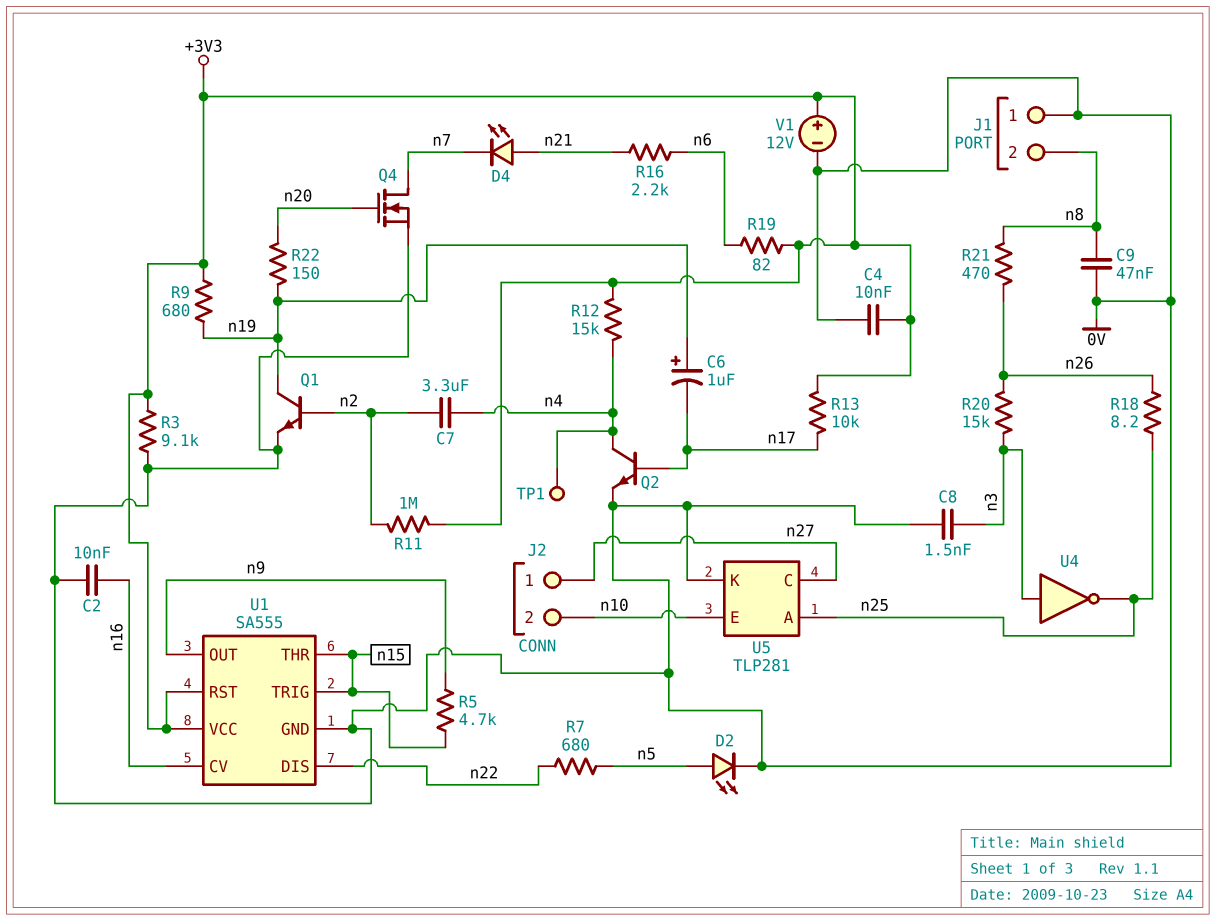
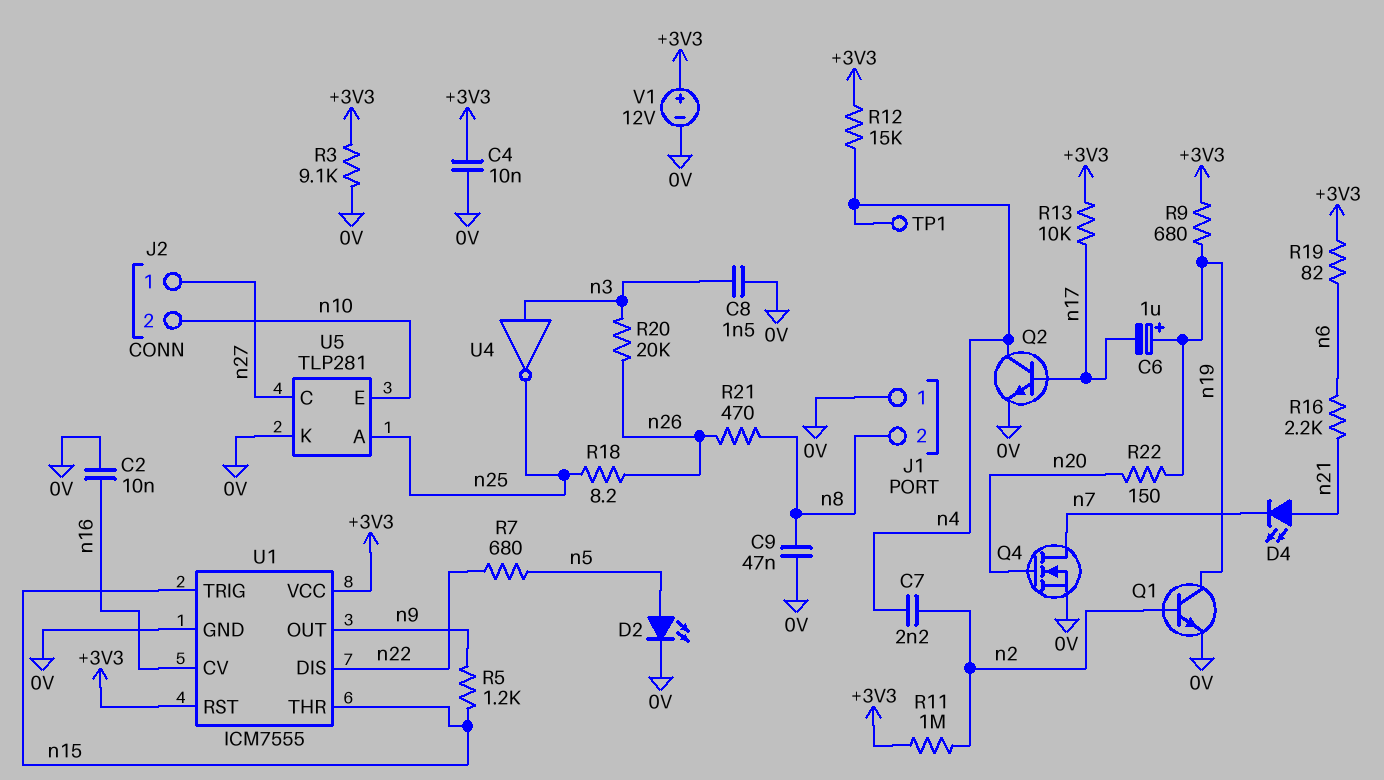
C7: 3.3uF (n2, n4) -> 2.2nF (n2, n4)
R5: 4.7k (n9, n15) -> 1.2k (n9, n15)
R20: 15k (n3, n26) -> 20k (n3, n26)
U1: SA555 -> ICM7555

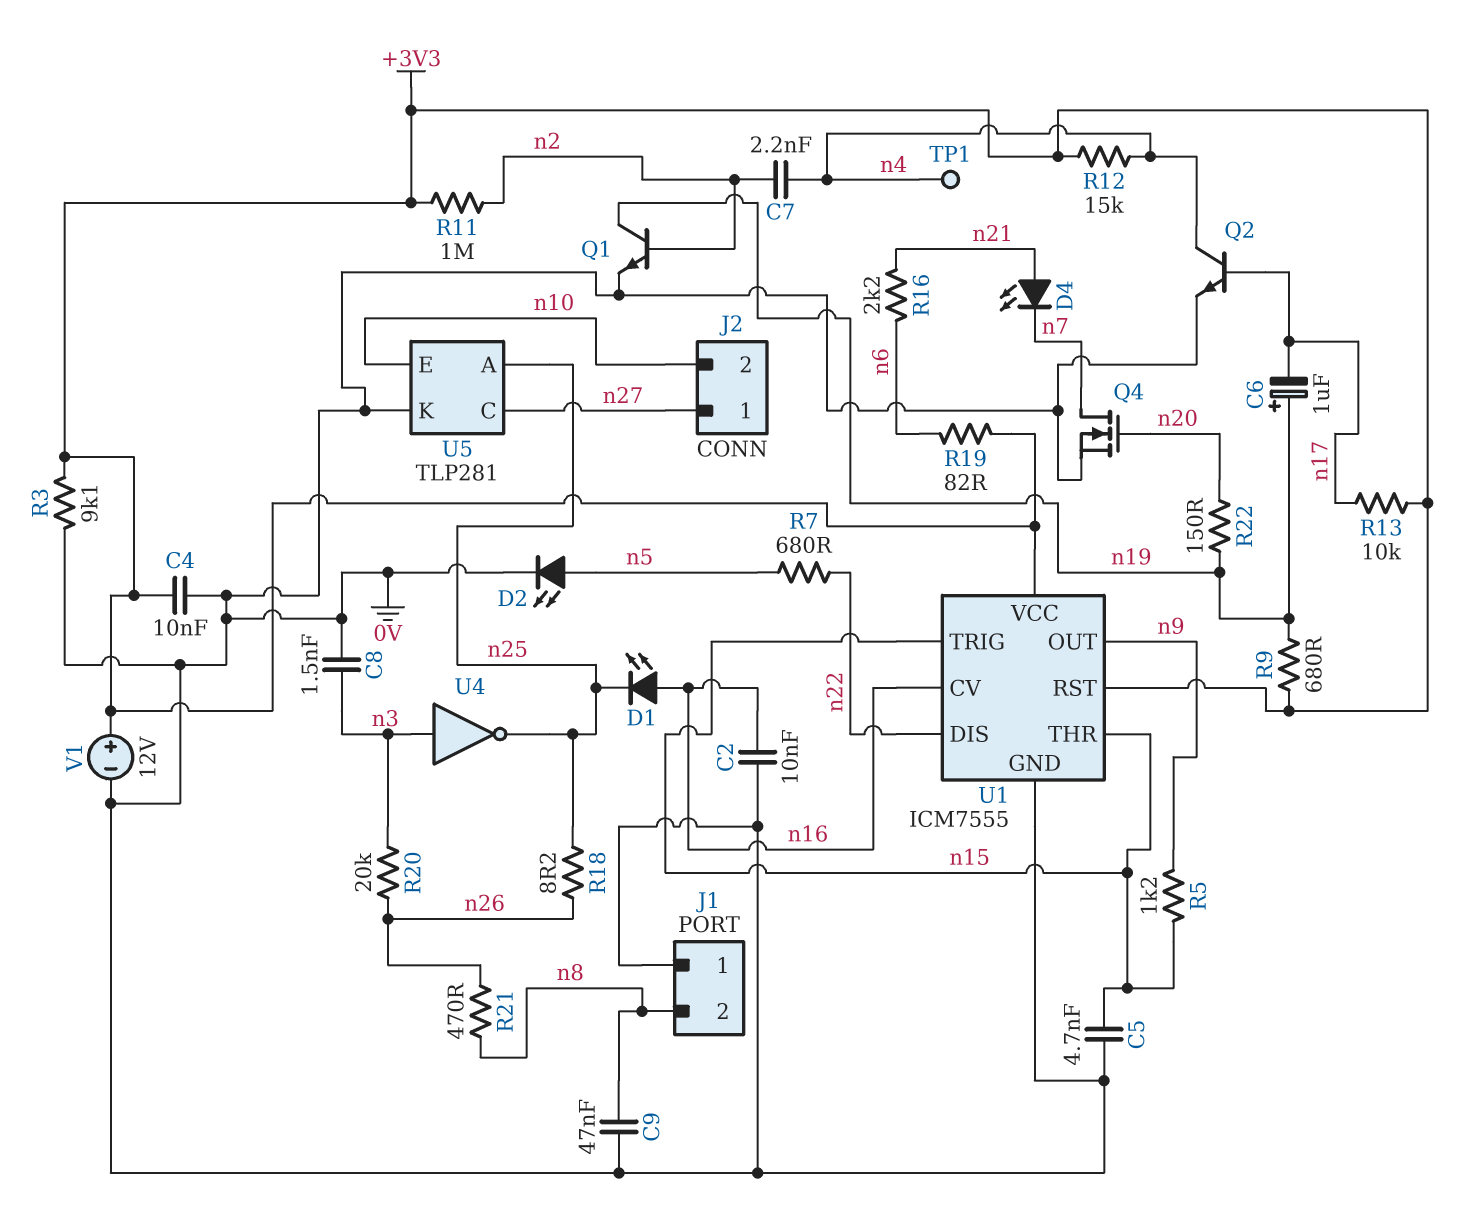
C5: none -> 4.7nF (0V, n15)
D1: none -> LED (A n16, K n25)

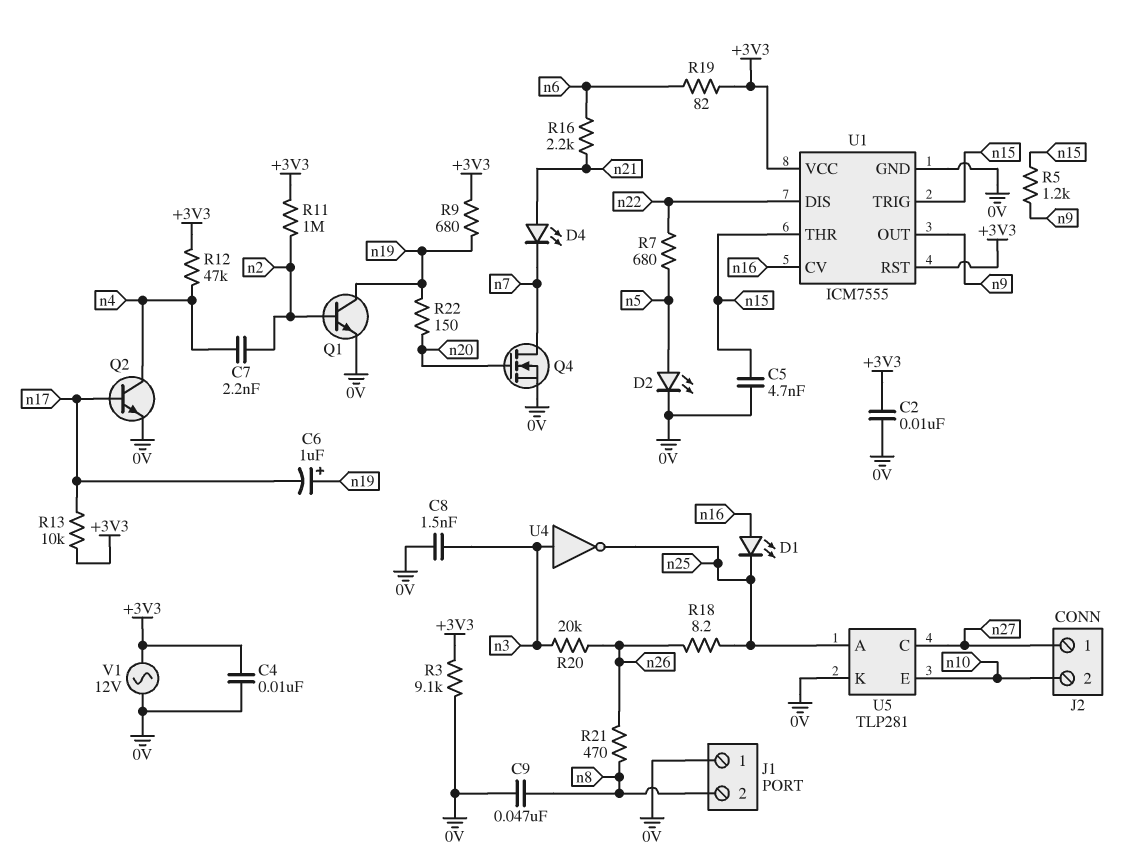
C2: 10nF (0V, n16) -> 10nF (+3V3, 0V)
R12: 15k (+3V3, n4) -> 47k (+3V3, n4)
TP1: test point (n4) -> none
V1: 12V (plus +3V3, minus 0V) -> AC 12V (+3V3, 0V)

